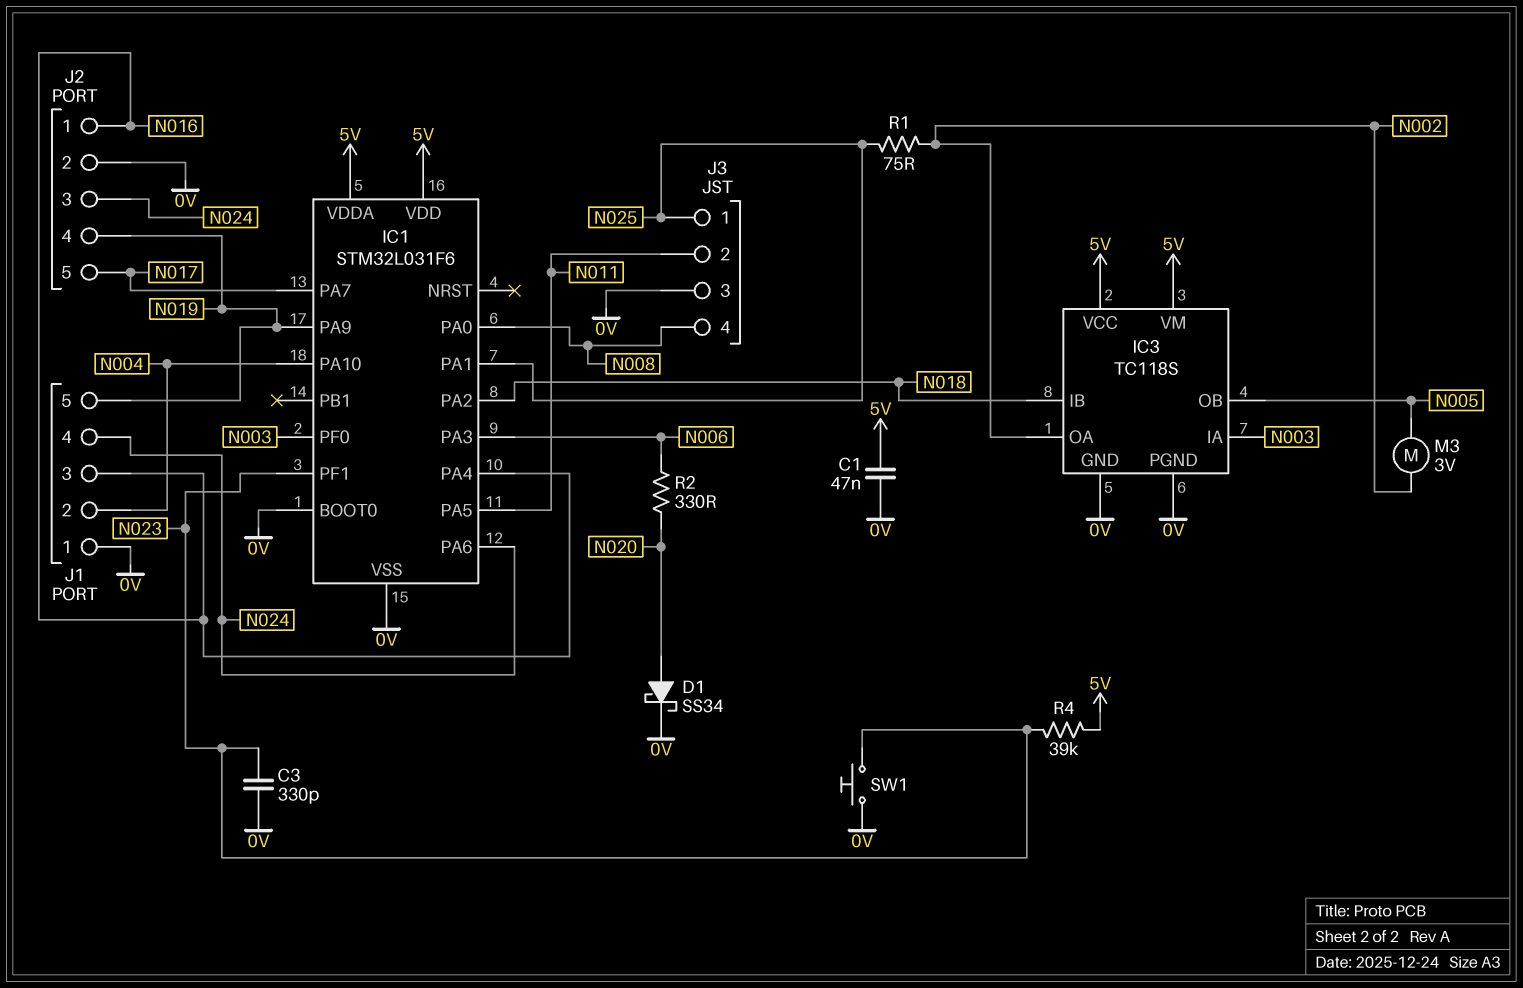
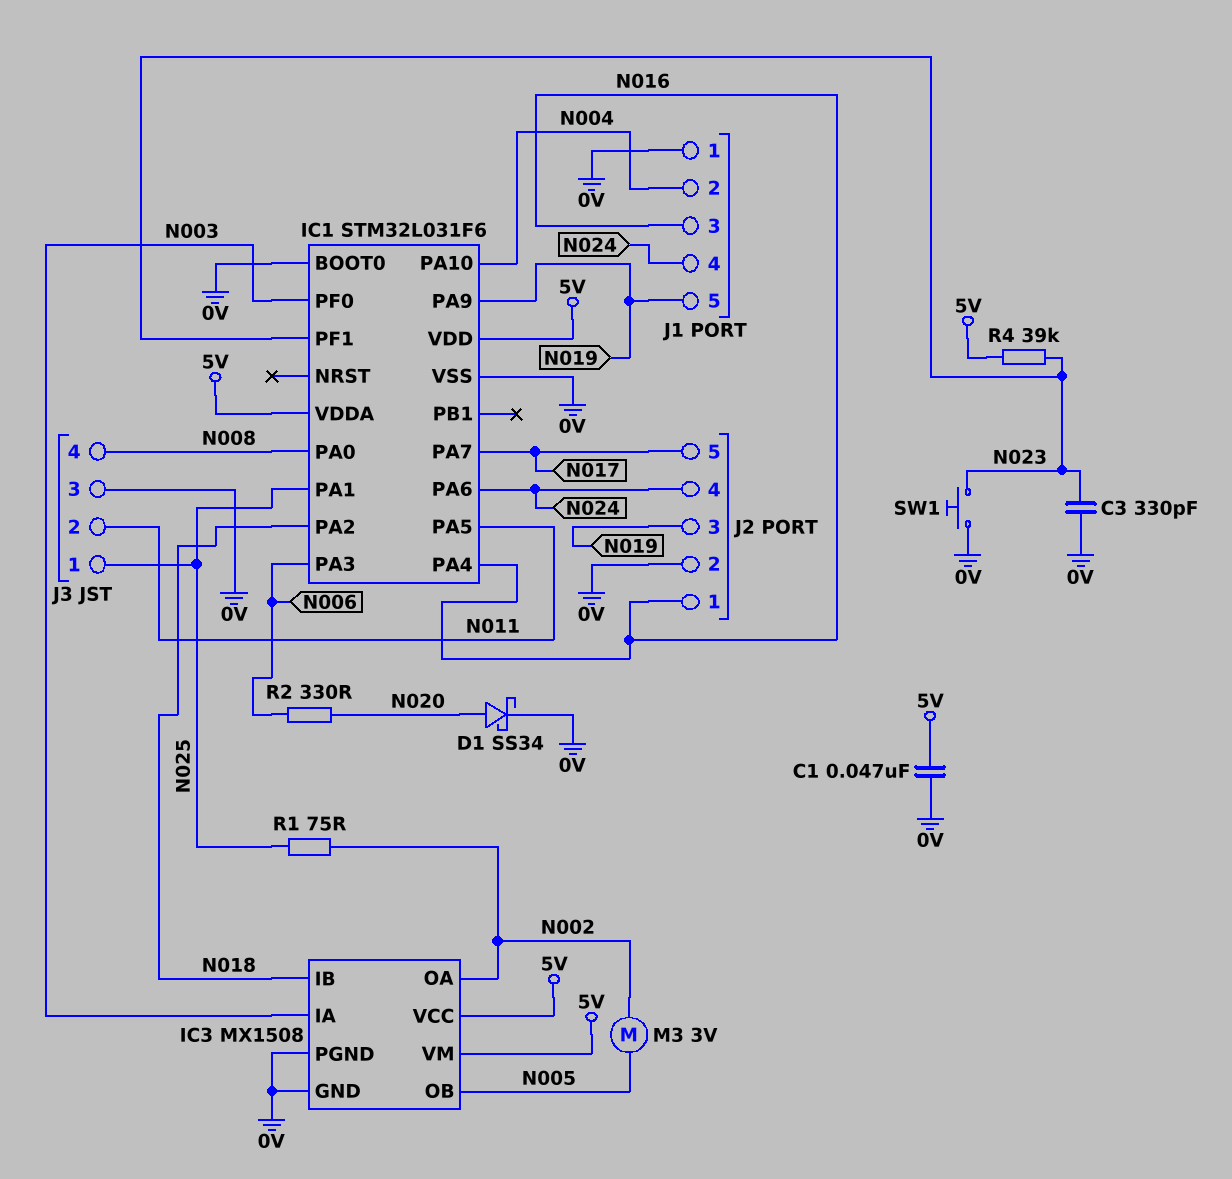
IC3: TC118S -> MX1508
J2 pin 3: N024 -> N019
J2 pin 4: N019 -> N024

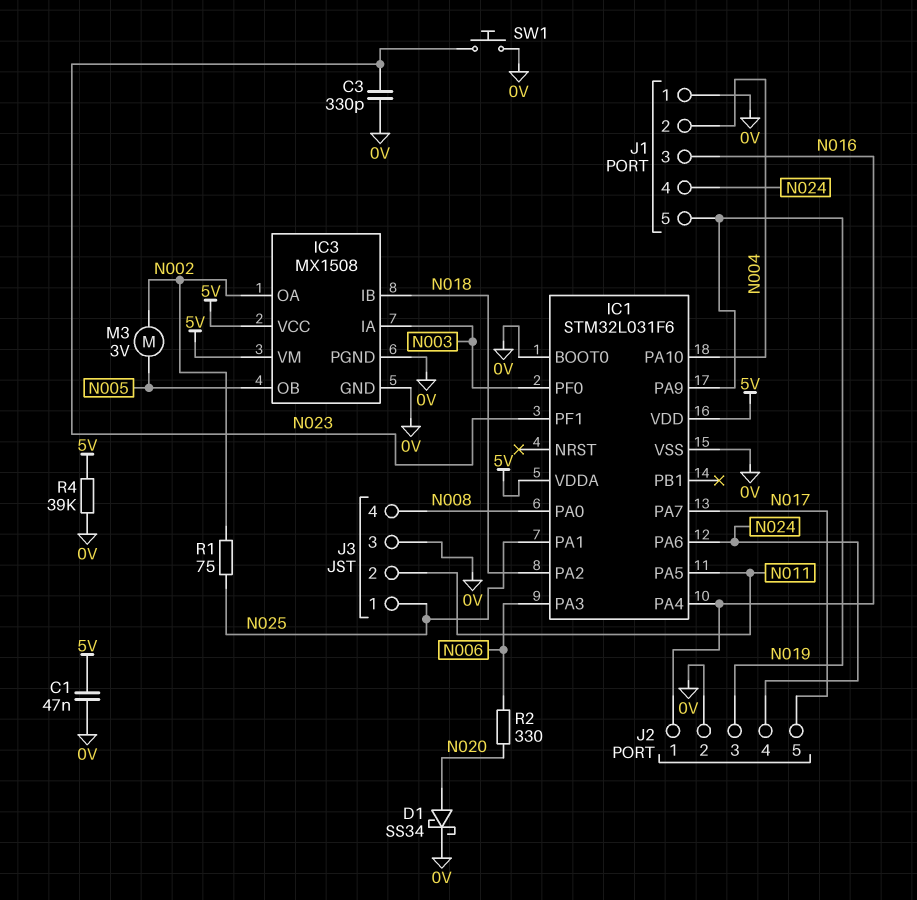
R4: 39k (5V, N023) -> 39k (0V, 5V)

